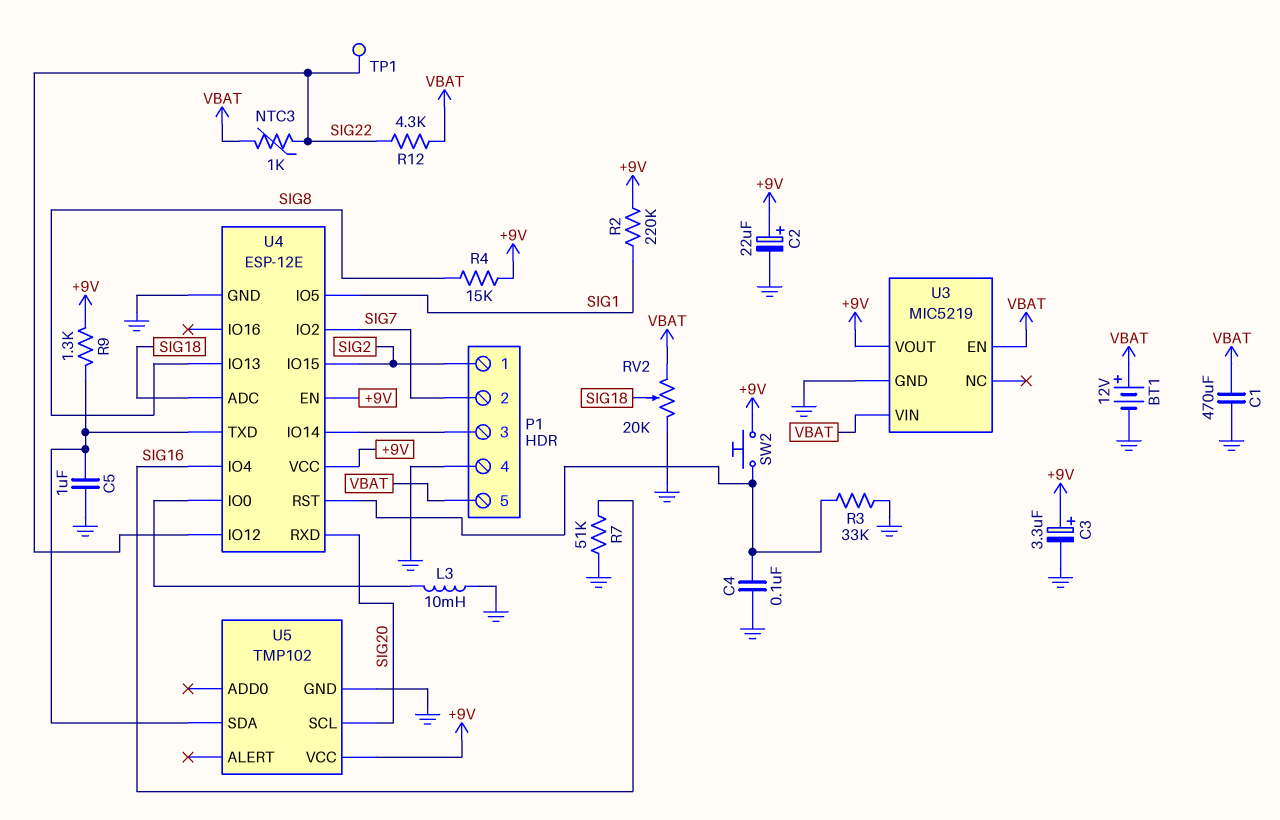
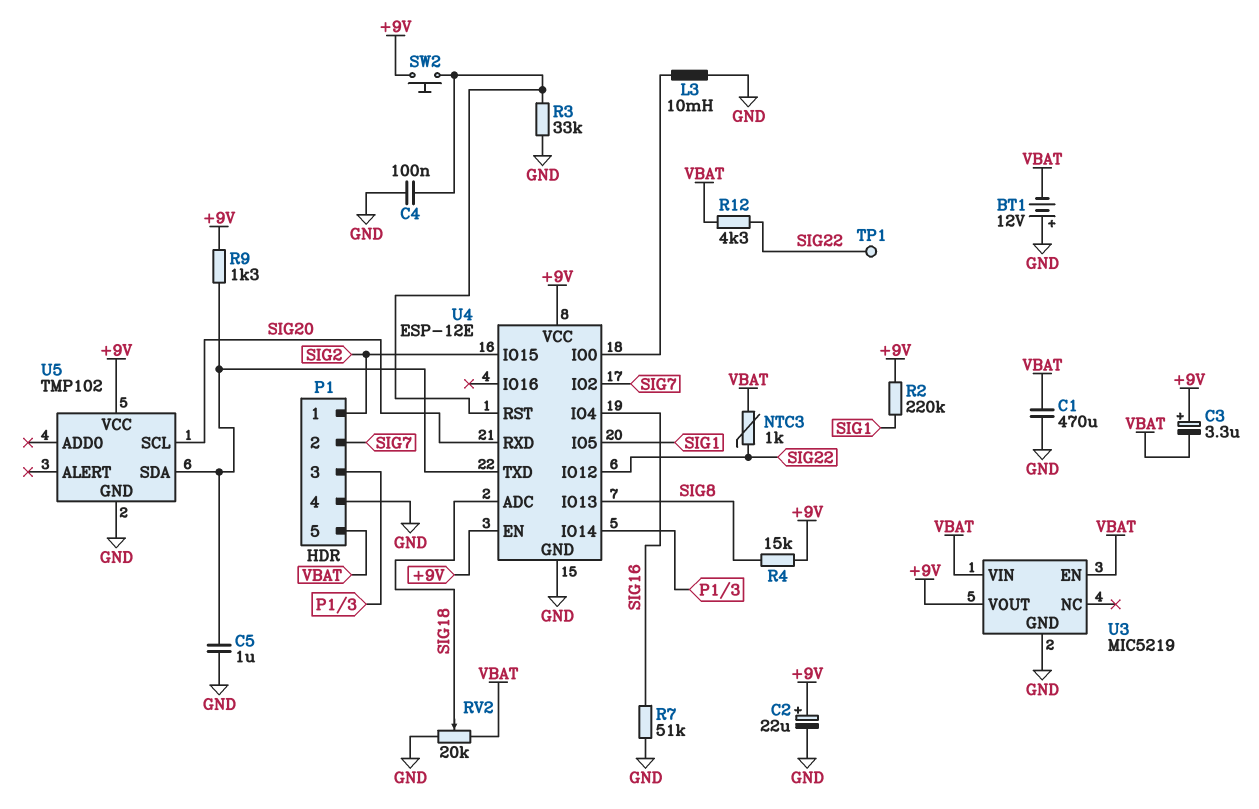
BT1: 12V (plus VBAT, minus GND) -> 12V (plus GND, minus VBAT)
C3: 3.3uF (plus +9V, minus GND) -> 3.3uF (plus +9V, minus VBAT)

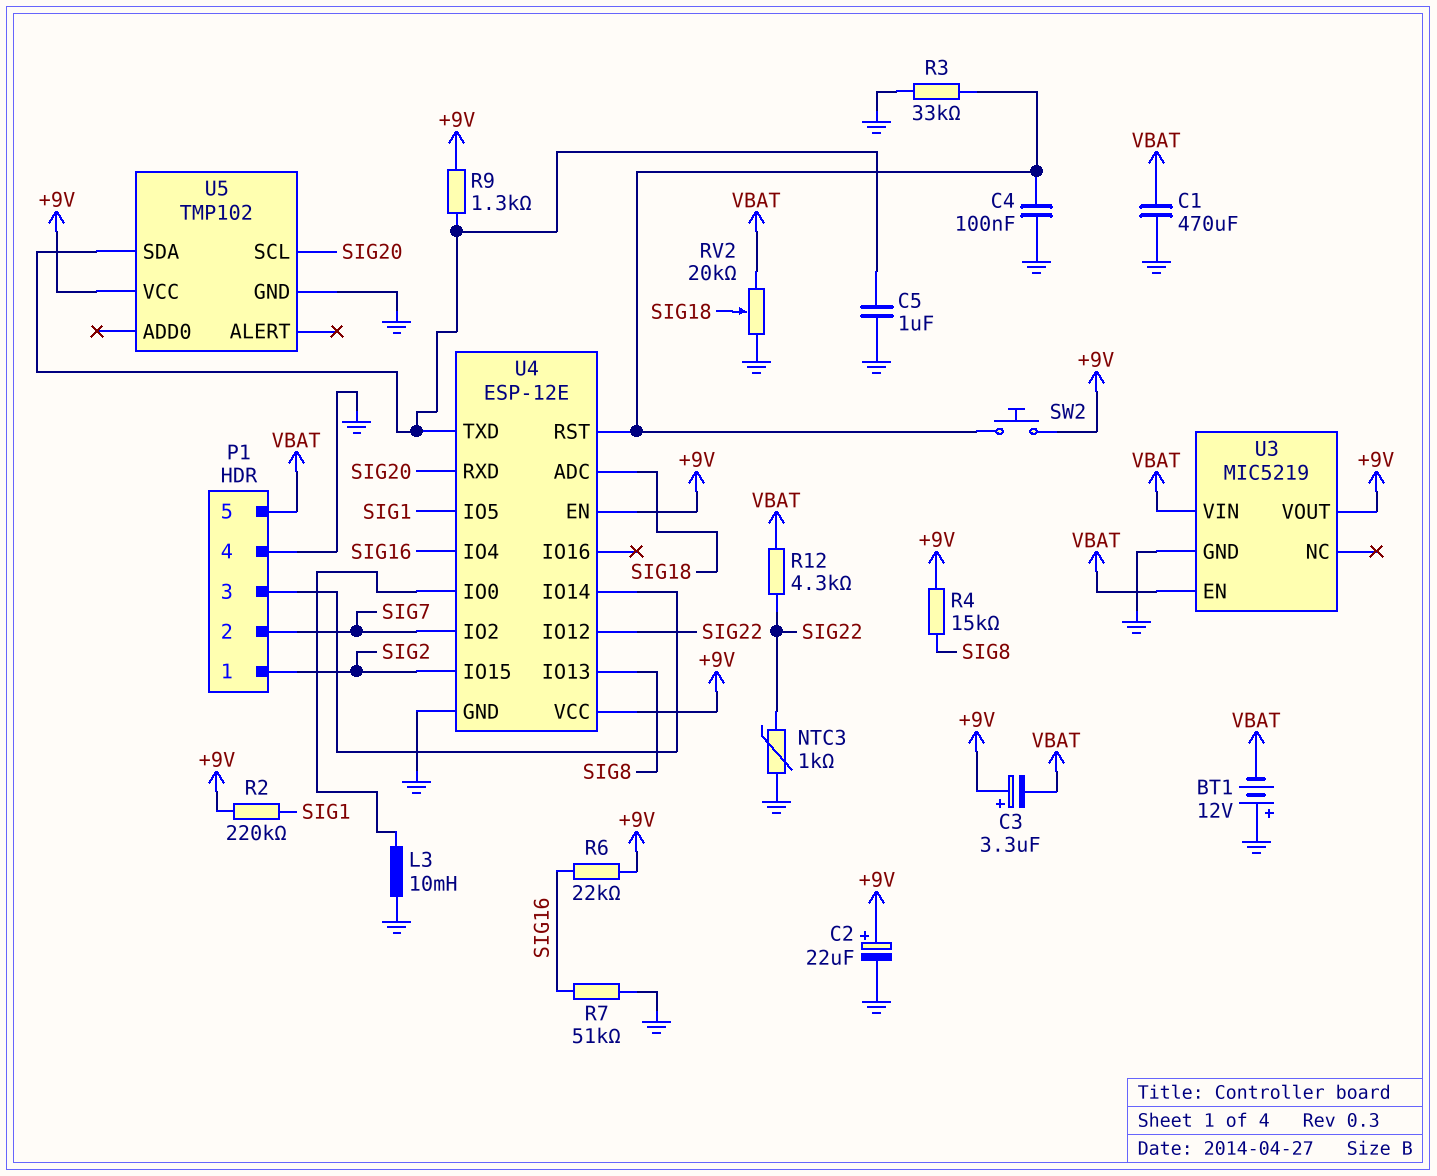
NTC3: 1k (SIG22, VBAT) -> 1k (GND, SIG22)
R6: none -> 22k (+9V, SIG16)
TP1: test point (SIG22) -> none

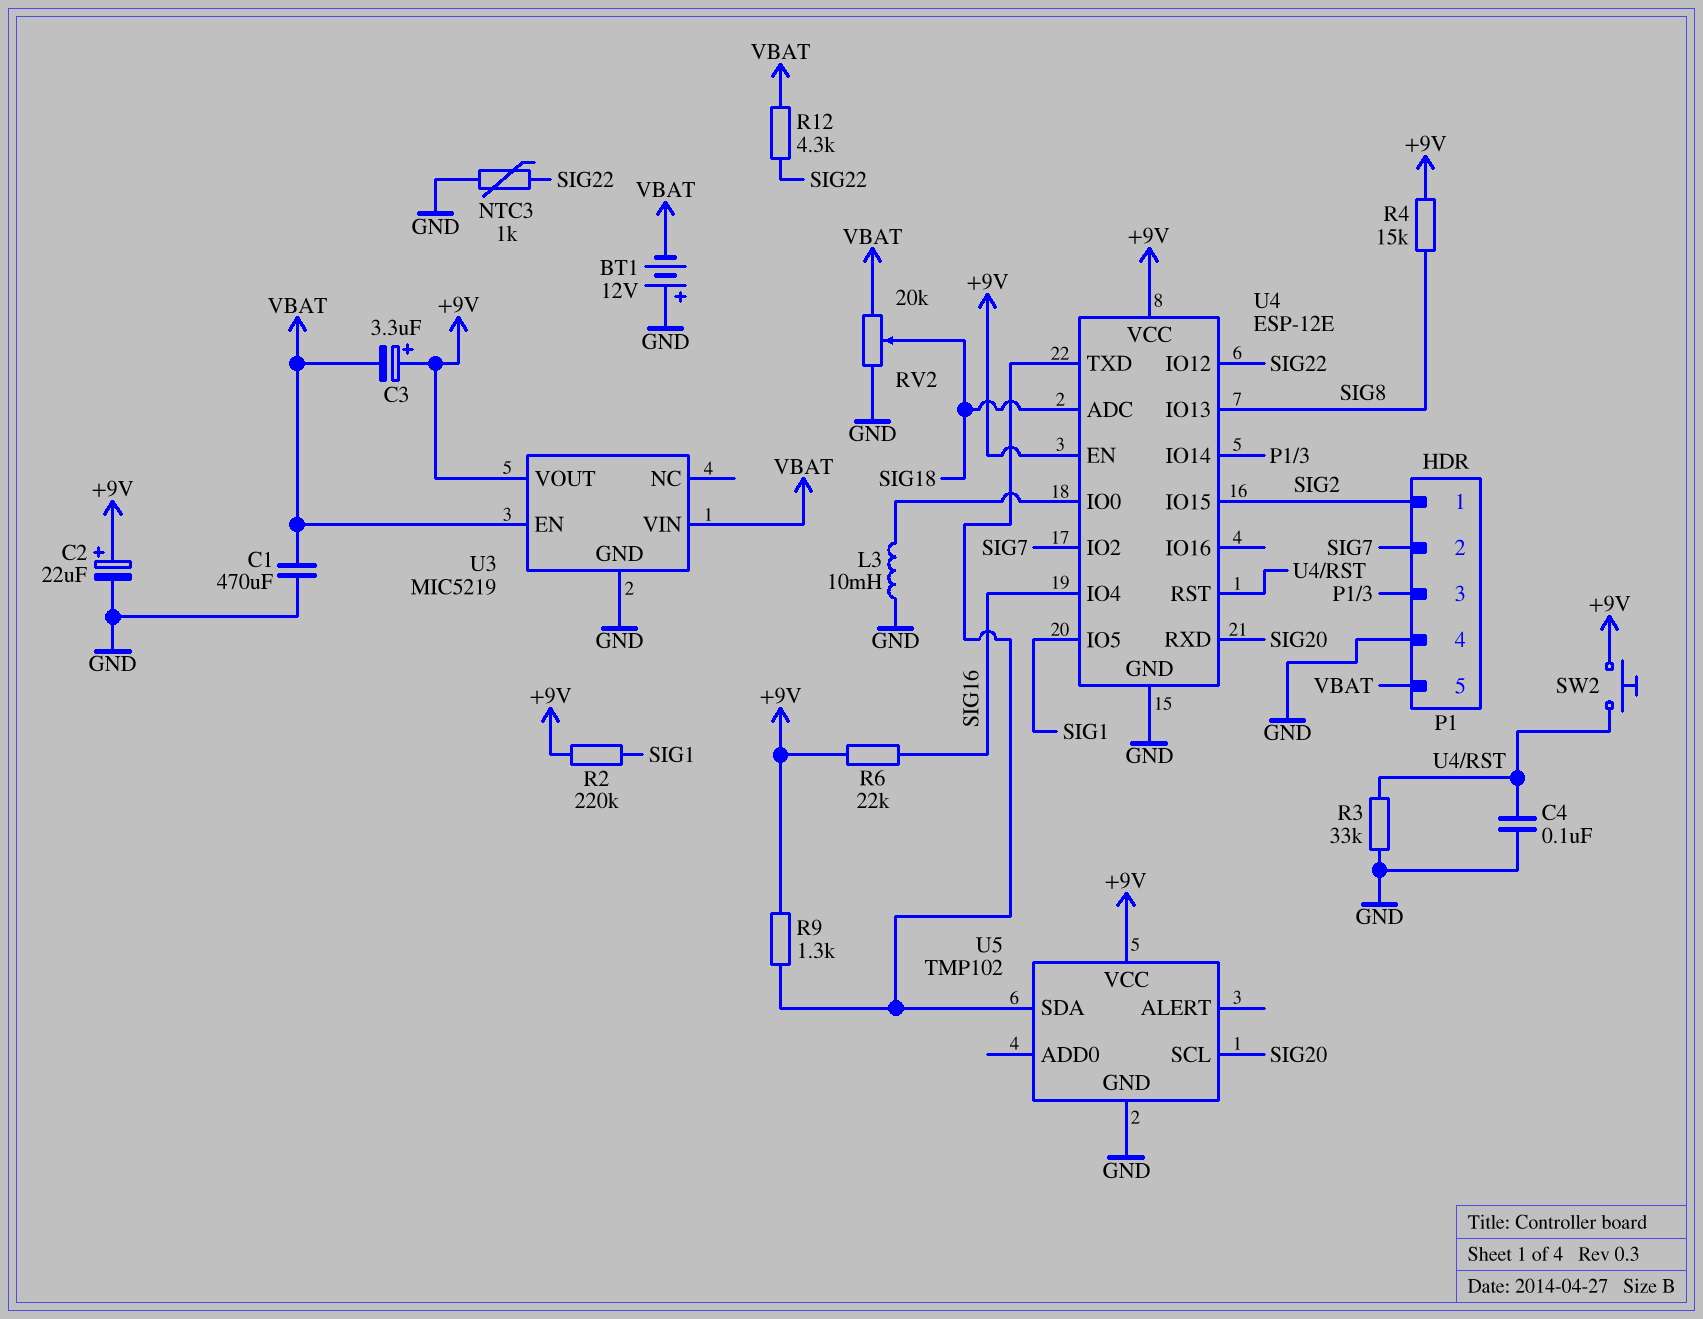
C5: 1uF (GND, U4/TXD) -> none
R7: 51k (GND, SIG16) -> none

